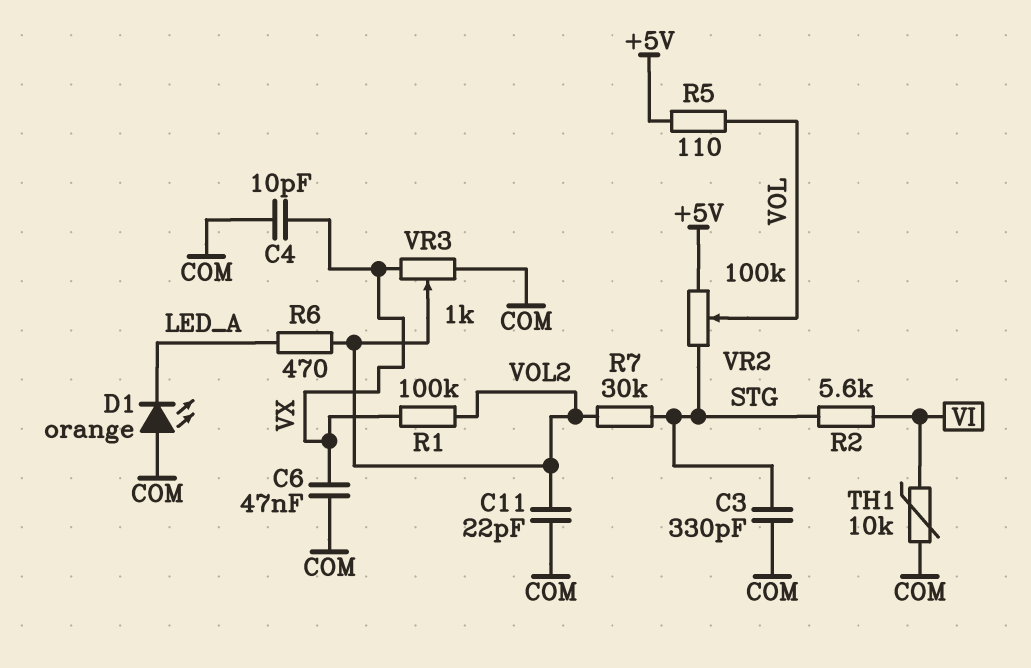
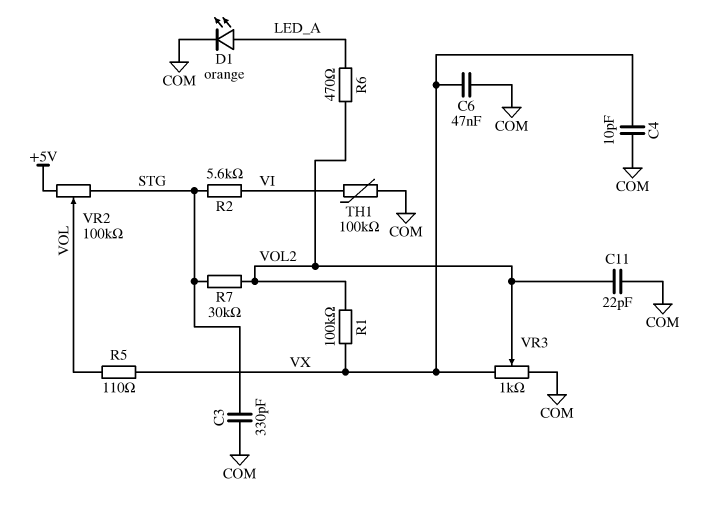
D1: LED orange (A COM, K LED_A) -> LED orange (A LED_A, K COM)
R5: 110 (+5V, VOL) -> 110 (VOL, VX)
TH1: 10k (COM, VI) -> 100k (COM, VI)

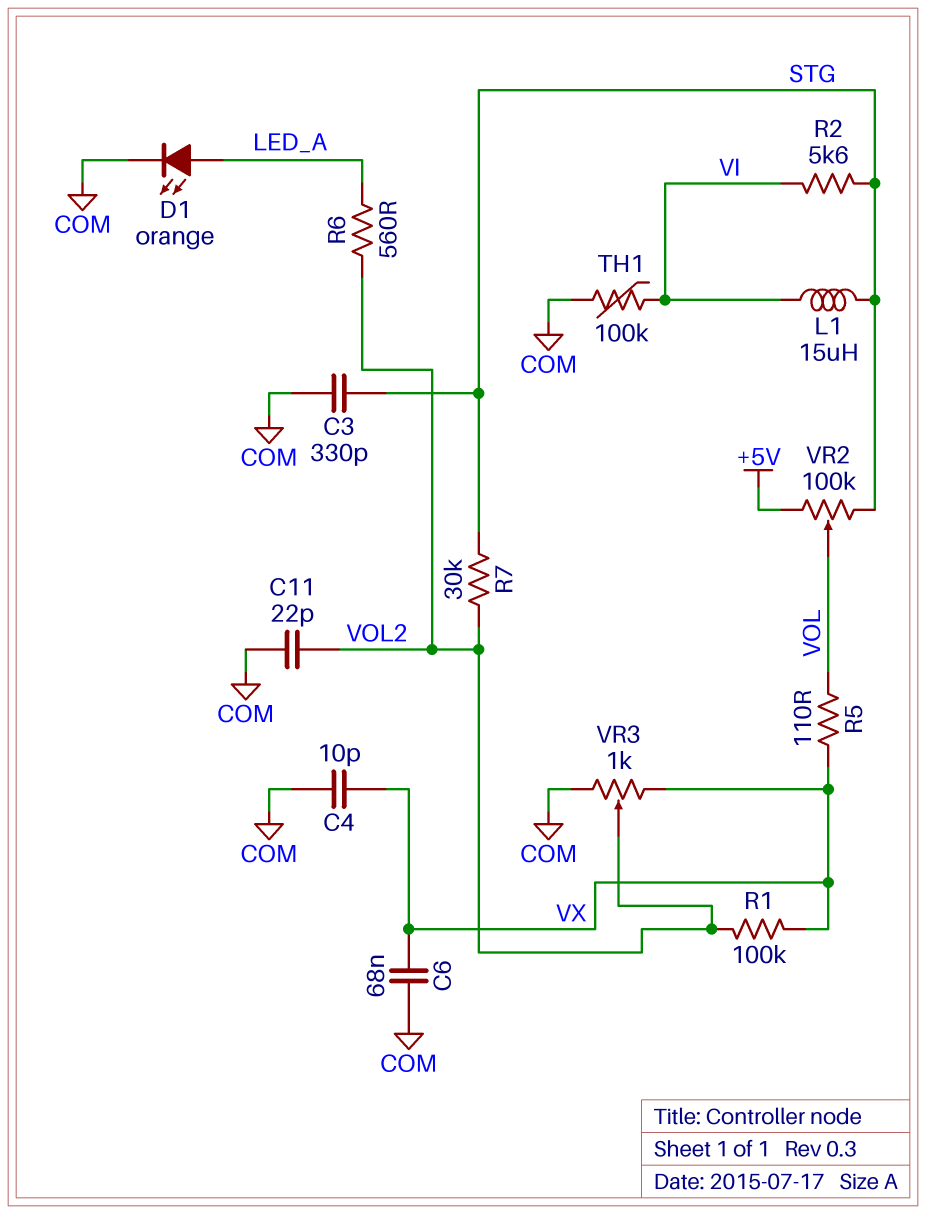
C6: 47nF (COM, VX) -> 68nF (COM, VX)
L1: none -> 15uH (STG, VI)
R6: 470 (LED_A, VOL2) -> 560 (LED_A, VOL2)

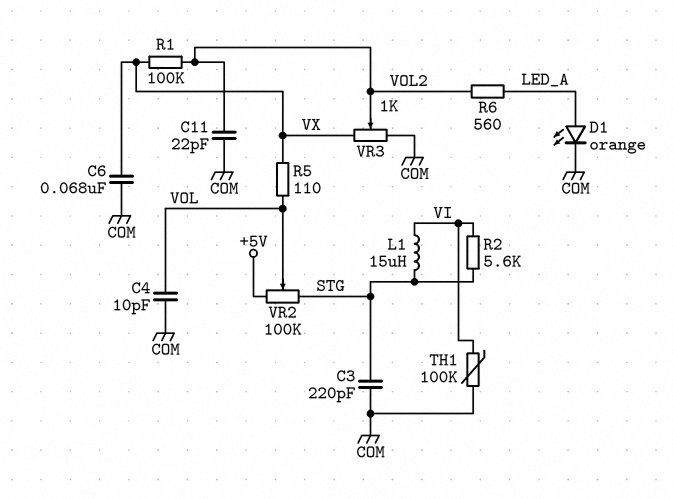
C3: 330pF (COM, STG) -> 220pF (COM, STG)
C4: 10pF (COM, VX) -> 10pF (COM, VOL)
R7: 30k (STG, VOL2) -> none

